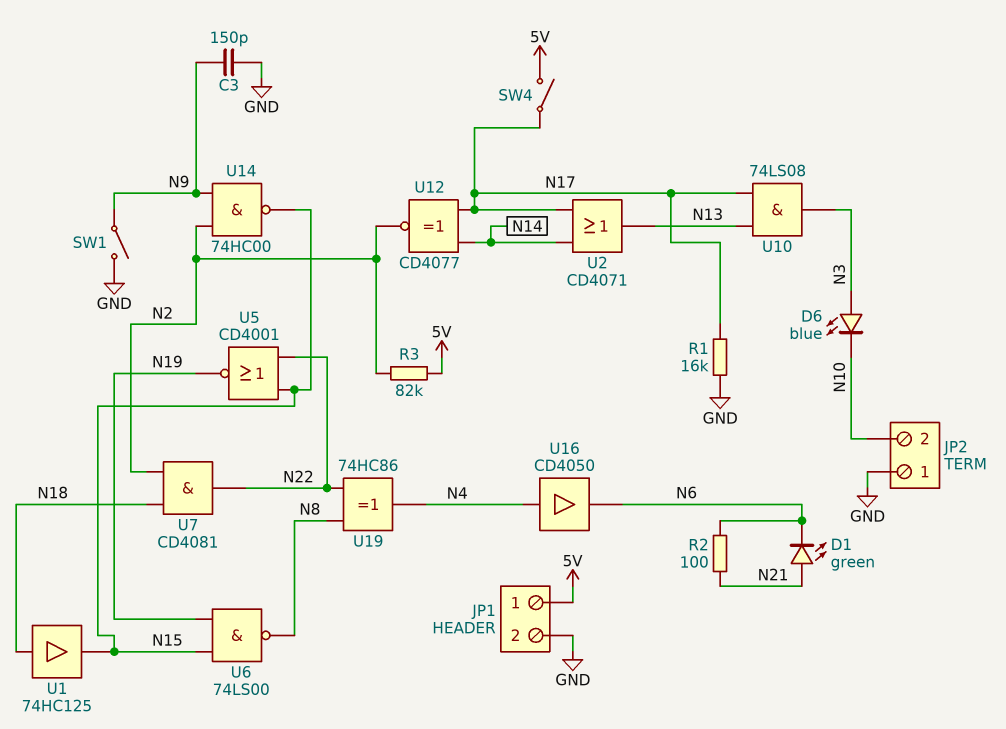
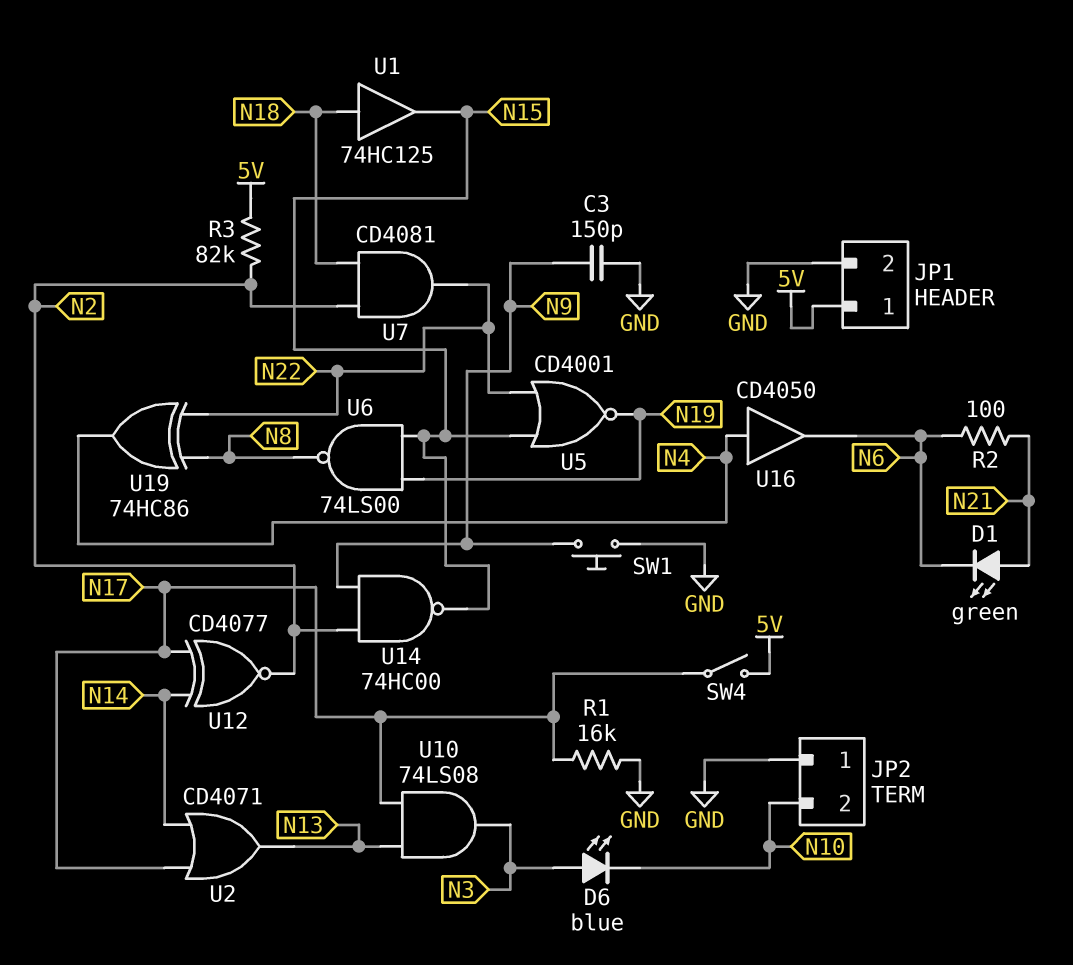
SW1: switch (GND, N9) -> button (GND, N9)

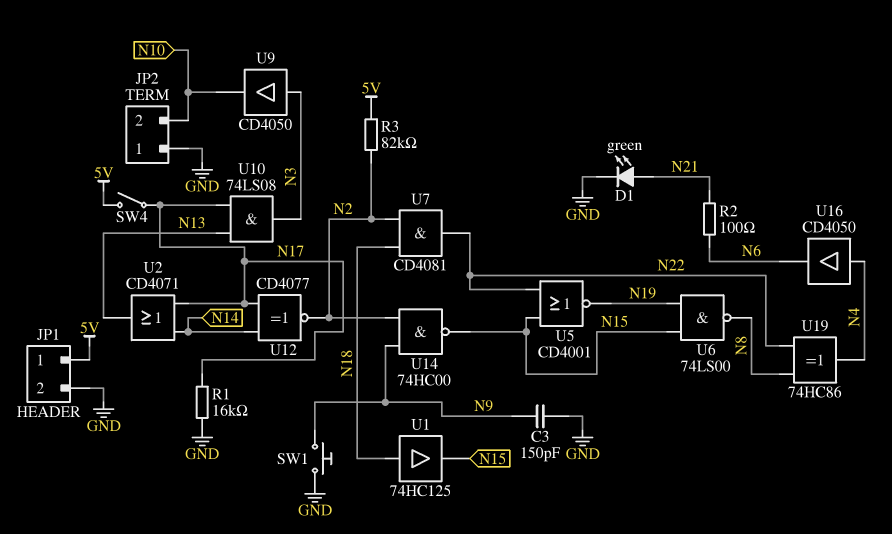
D1: LED green (A N21, K N6) -> LED green (A N21, K GND)
D6: LED blue (A N3, K N10) -> none
U9: none -> buffer CD4050 (in N3, out N10)

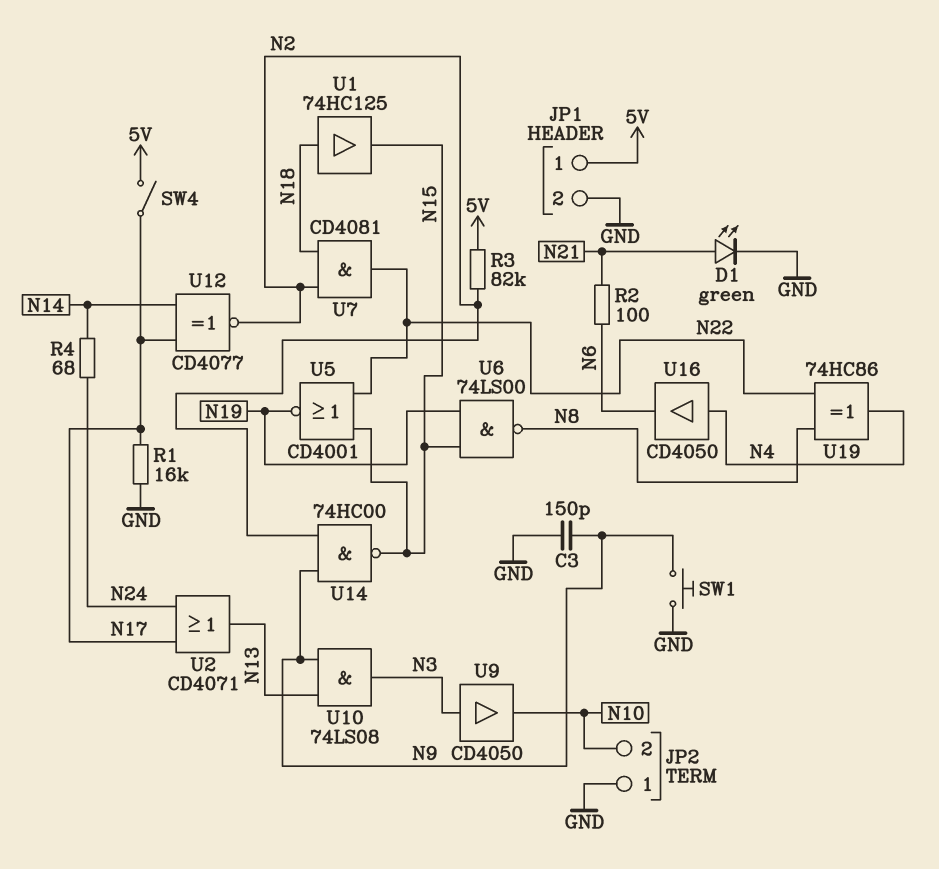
R4: none -> 68 (N14, N24)
U2: OR CD4071 (in N14, in N17, out N13) -> OR CD4071 (in N17, in N24, out N13)
U10: AND 74LS08 (in N13, in N17, out N3) -> AND 74LS08 (in N9, in N13, out N3)

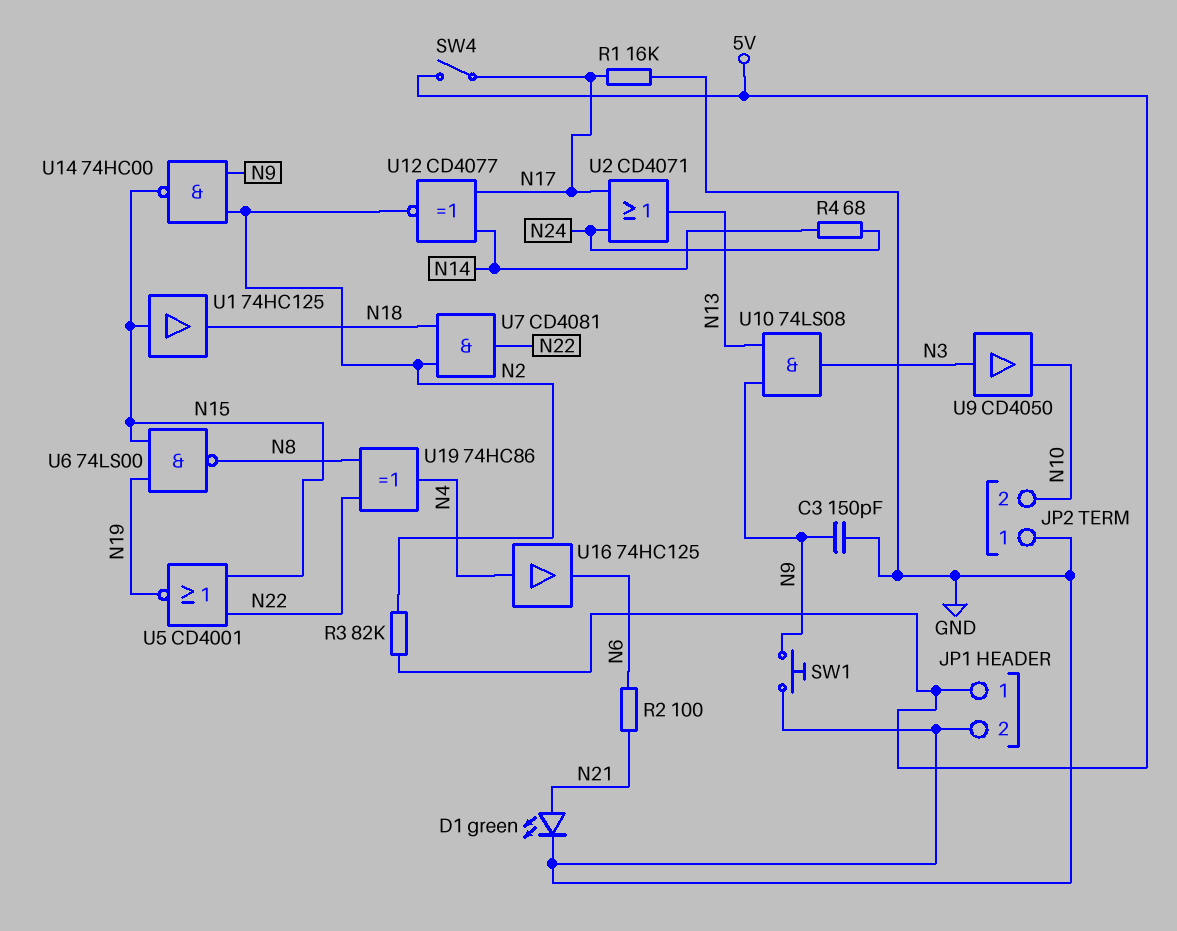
U1: buffer 74HC125 (in N18, out N15) -> buffer 74HC125 (in N15, out N18)
U16: buffer CD4050 (in N4, out N6) -> buffer 74HC125 (in N4, out N6)

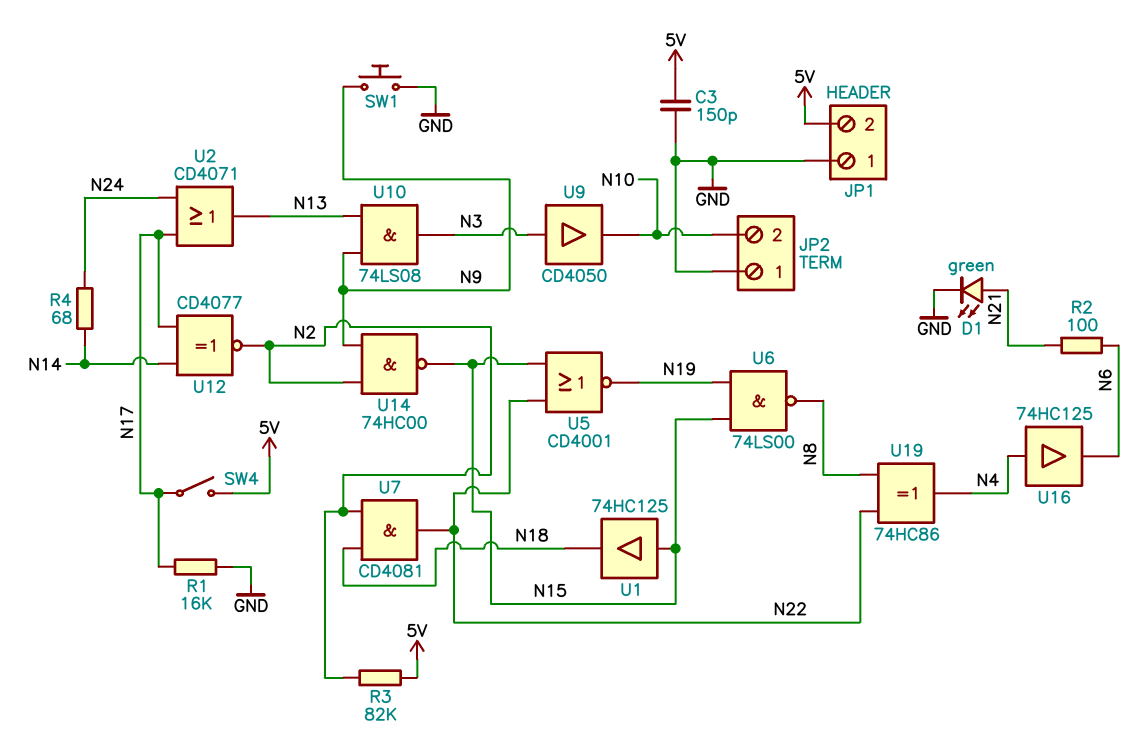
C3: 150pF (GND, N9) -> 150pF (5V, GND)
JP1 pin 1: 5V -> GND
JP1 pin 2: GND -> 5V

